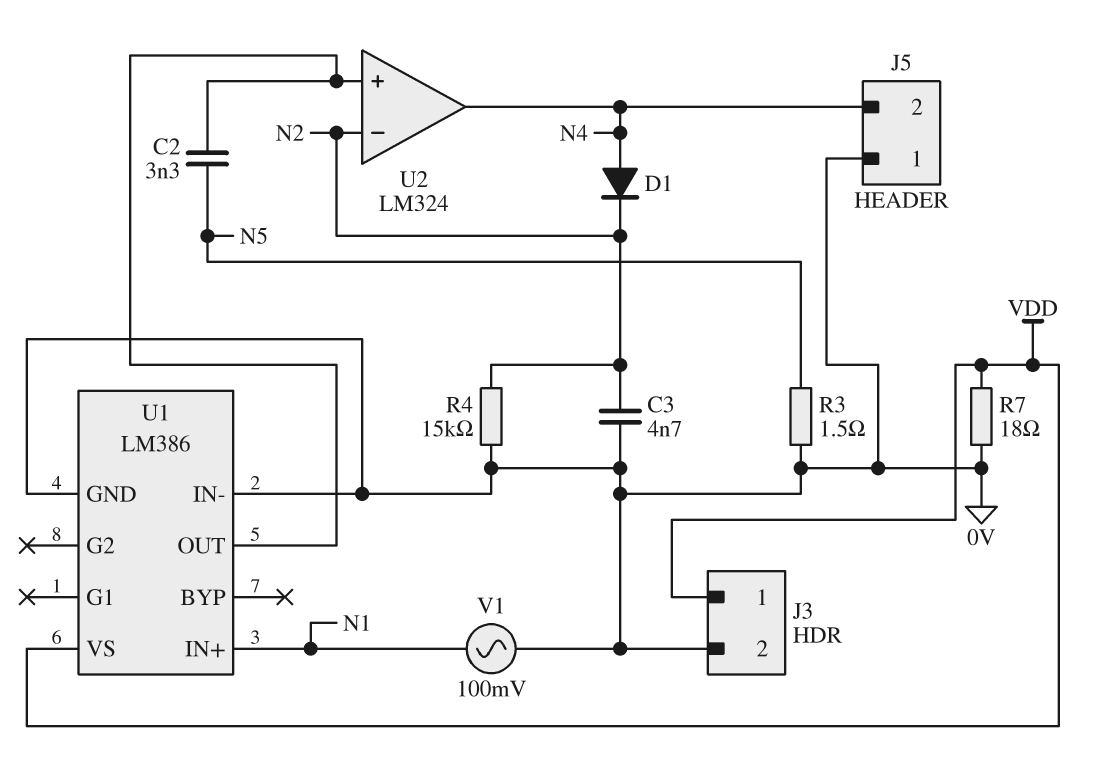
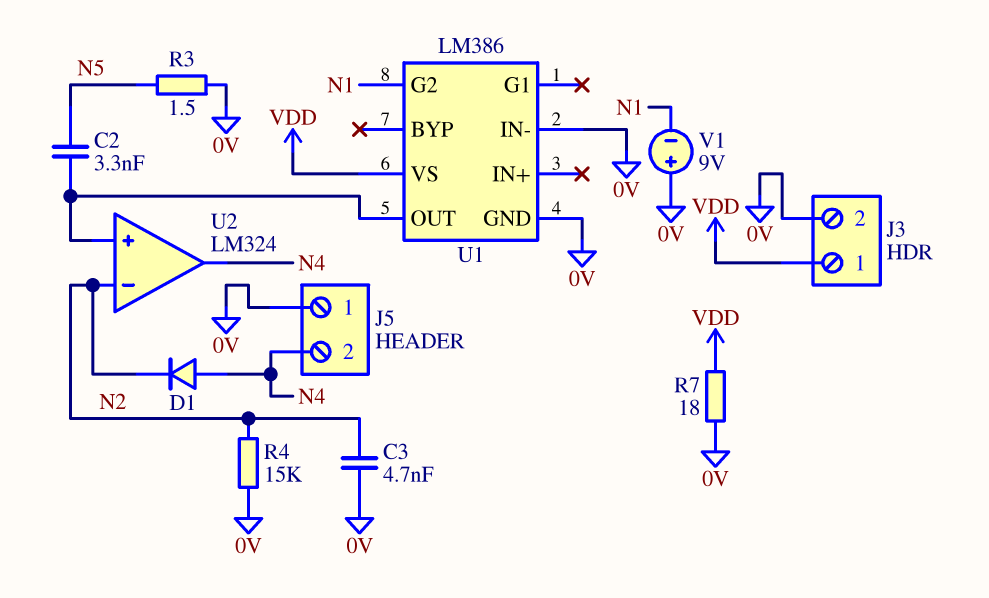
U1 pin G2: none -> N1
U1 pin IN+: N1 -> none
V1: AC 100mV (0V, N1) -> 9V (plus 0V, minus N1)

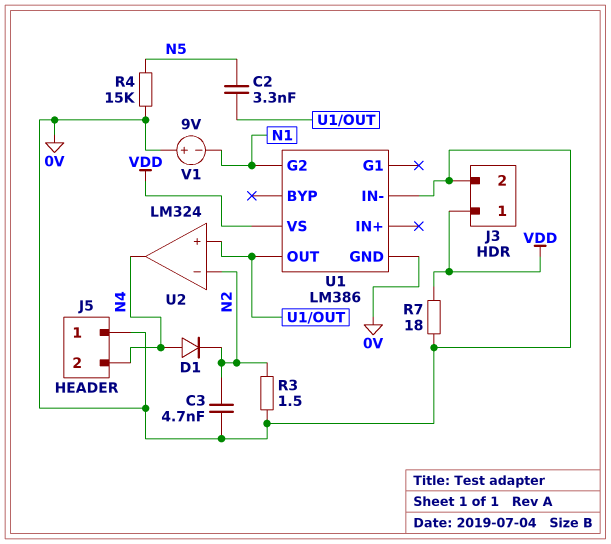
R3: 1.5 (0V, N5) -> 1.5 (0V, N2)
R4: 15k (0V, N2) -> 15k (0V, N5)

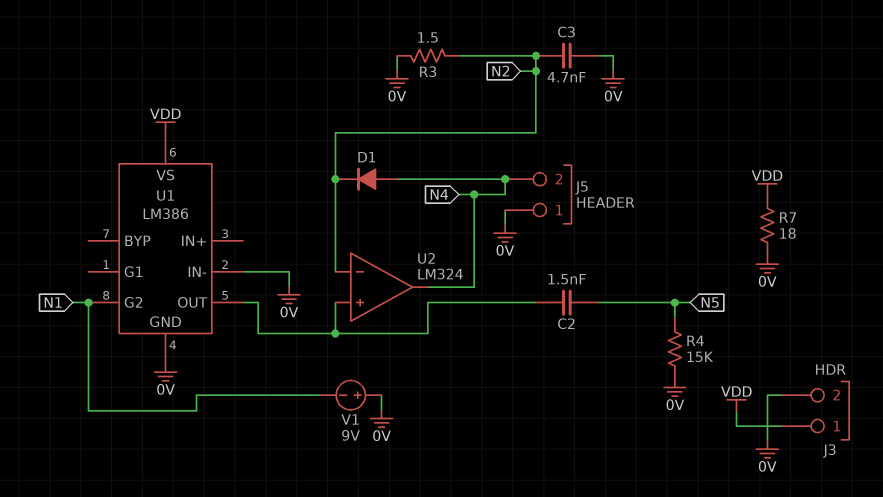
C2: 3.3nF (N5, U1/OUT) -> 1.5nF (N5, U1/OUT)

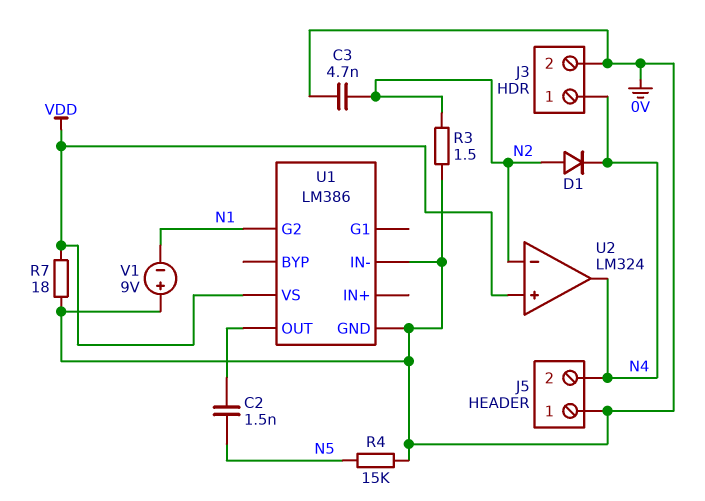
D1: diode (A N4, K N2) -> diode (A N2, K N4)
J3 pin 1: VDD -> N4
U2 pin in+: U1/OUT -> VDD

